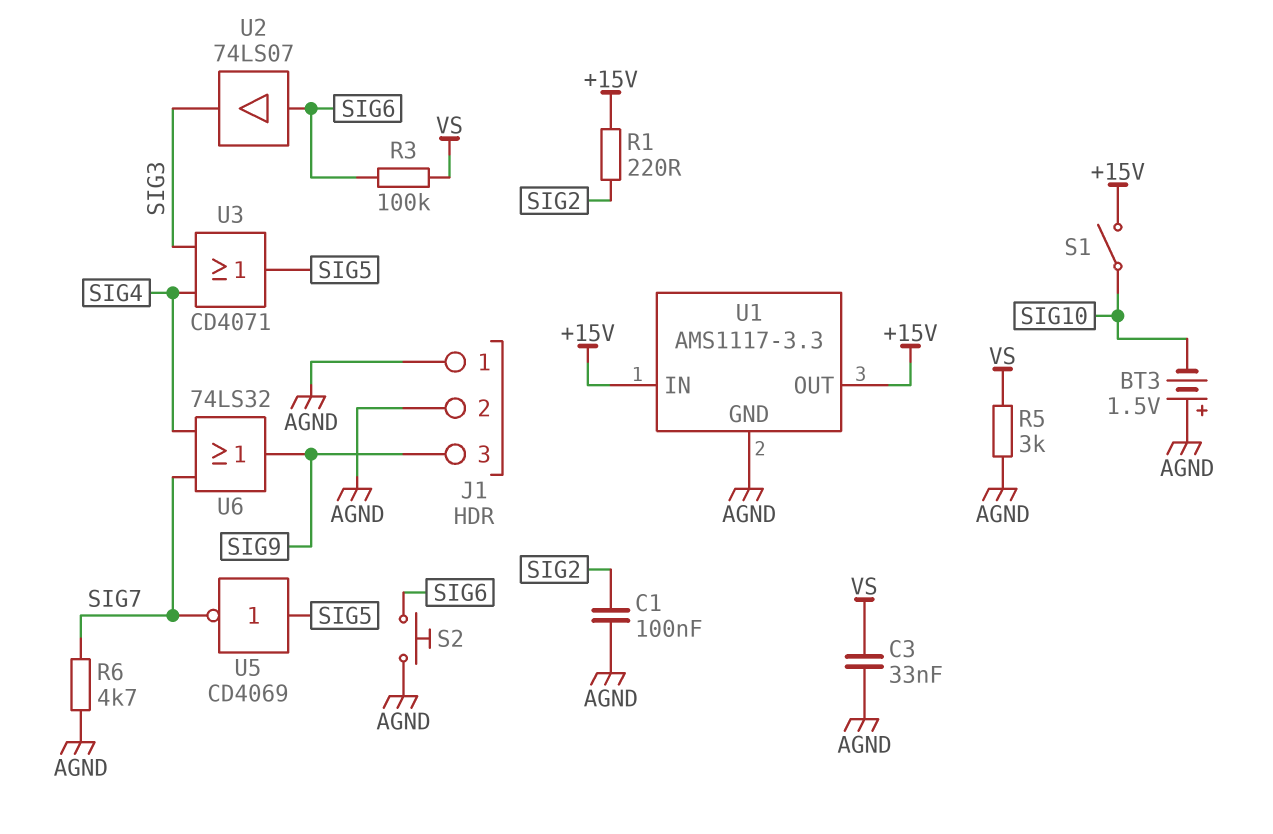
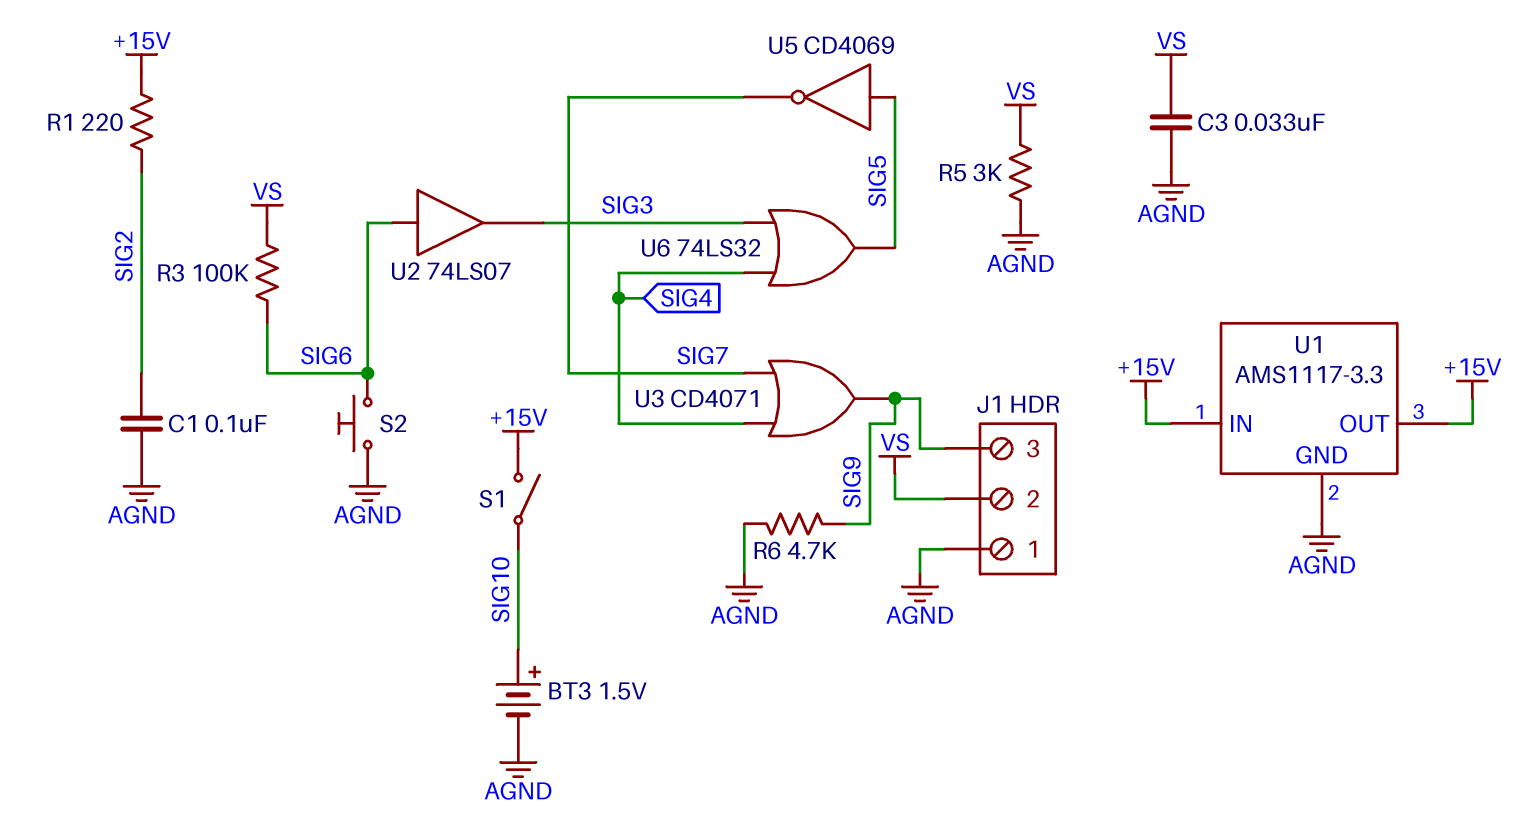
BT3: 1.5V (plus AGND, minus SIG10) -> 1.5V (plus SIG10, minus AGND)
J1 pin 2: AGND -> VS
R6: 4.7k (AGND, SIG7) -> 4.7k (AGND, SIG9)
U3: OR CD4071 (in SIG3, in SIG4, out SIG5) -> OR CD4071 (in SIG4, in SIG7, out SIG9)
U6: OR 74LS32 (in SIG4, in SIG7, out SIG9) -> OR 74LS32 (in SIG3, in SIG4, out SIG5)

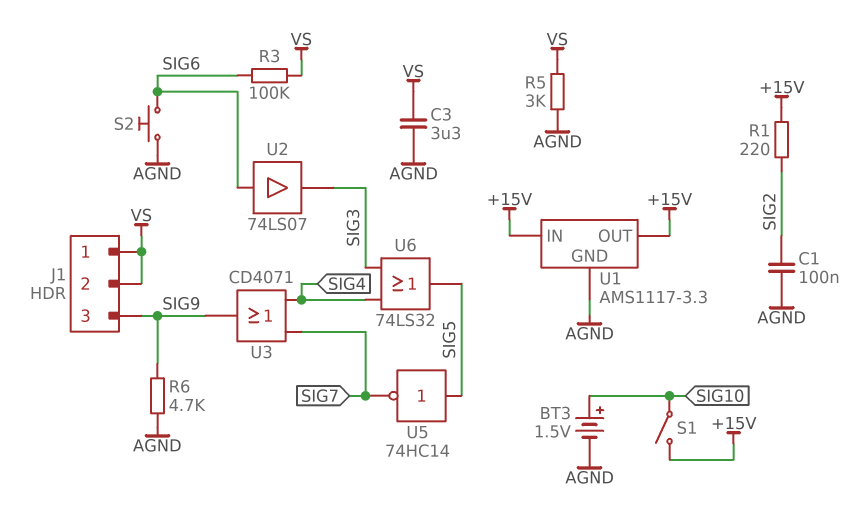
C3: 33nF (AGND, VS) -> 3.3uF (AGND, VS)
J1 pin 1: AGND -> VS
U5: NOT CD4069 (in SIG5, out SIG7) -> NOT 74HC14 (in SIG5, out SIG7)

